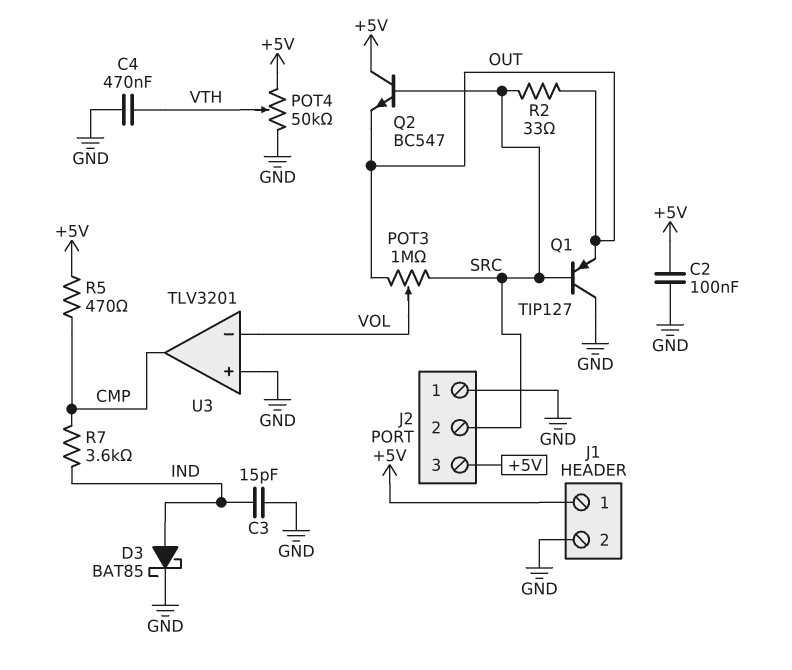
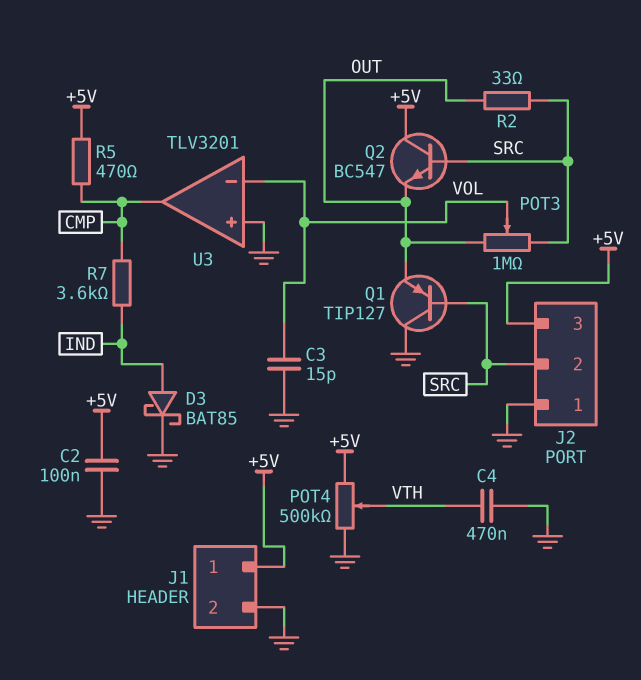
C3: 15pF (GND, IND) -> 15pF (GND, VOL)
POT4: 50k (+5V, GND, wiper VTH) -> 500k (+5V, GND, wiper VTH)

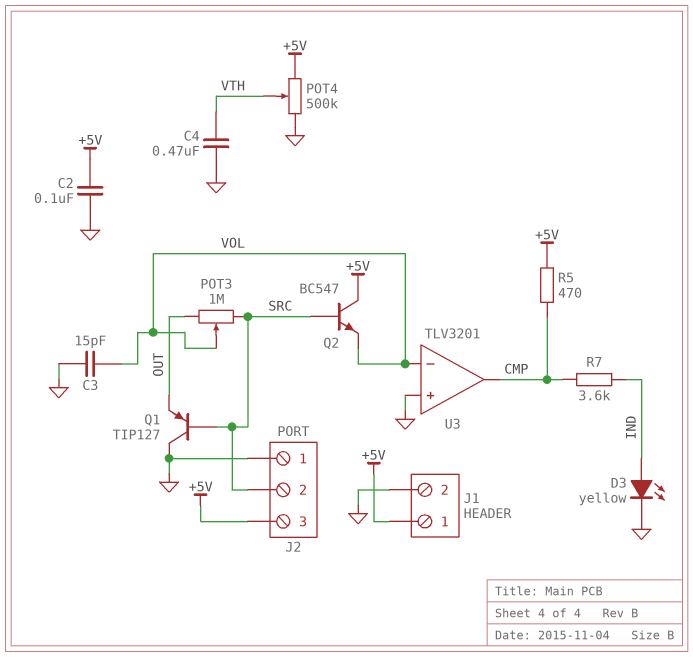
D3: schottky BAT85 (A IND, K GND) -> LED yellow (A IND, K GND)
Q2: NPN BC547 (B SRC, C +5V, E OUT) -> NPN BC547 (B SRC, C +5V, E VOL)
R2: 33 (OUT, SRC) -> none

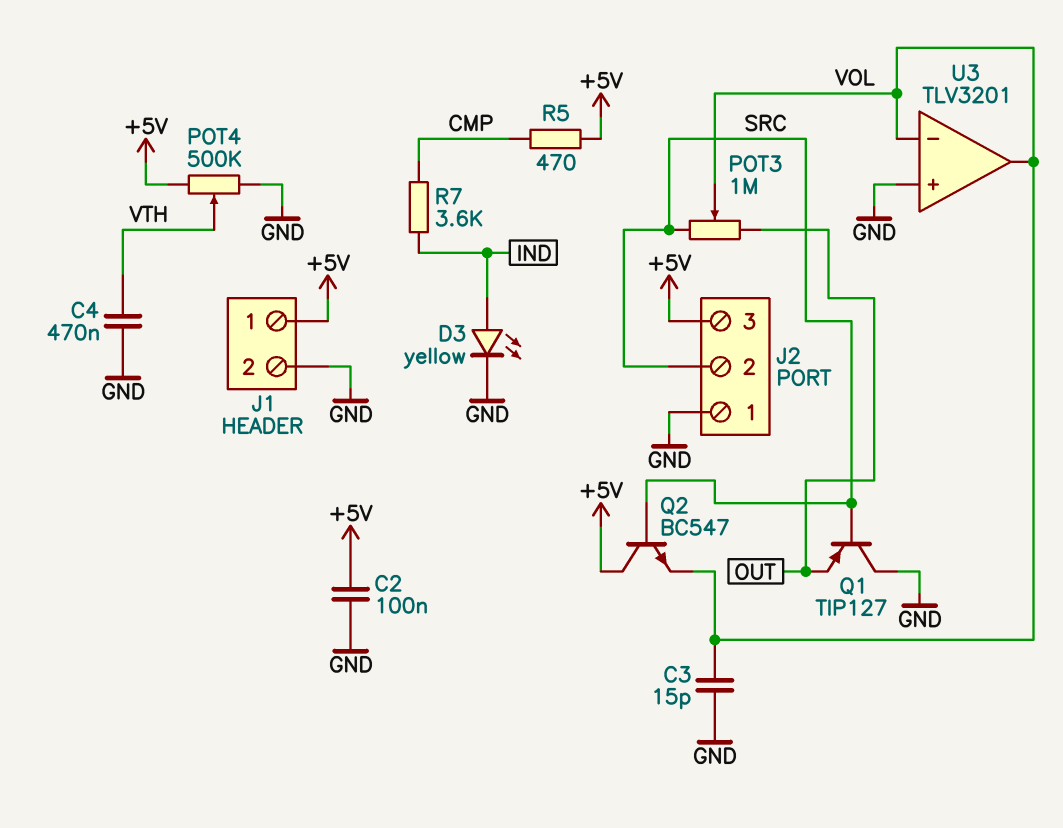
U3 pin out: CMP -> VOL

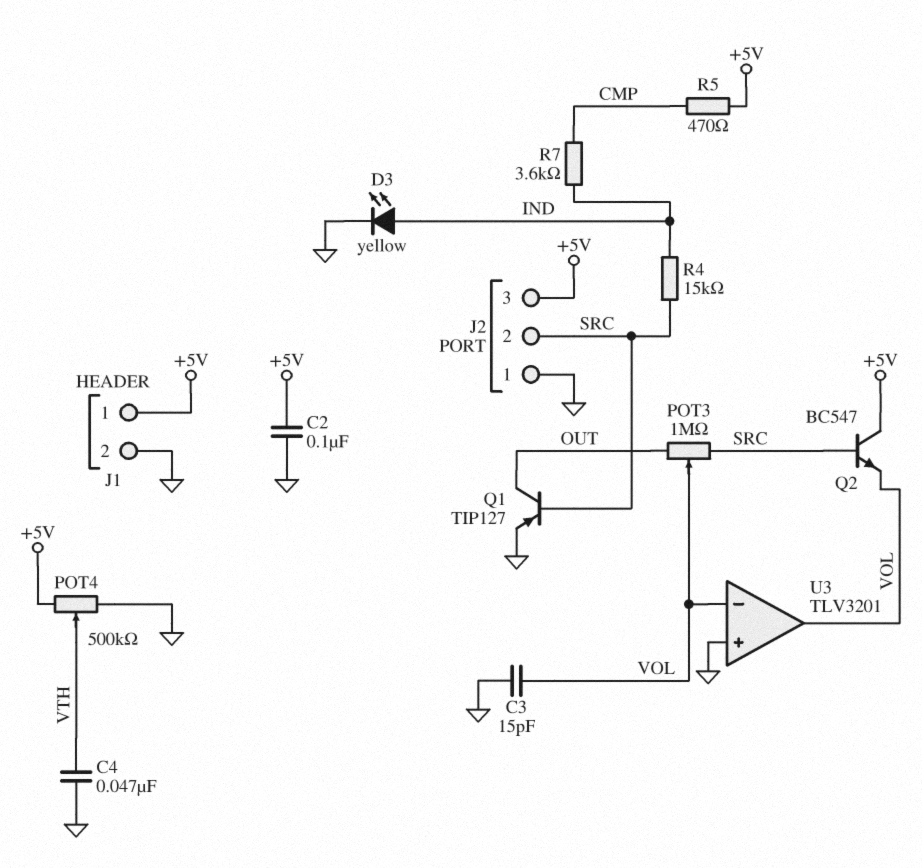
C4: 470nF (GND, VTH) -> 47nF (GND, VTH)
Q1: PNP TIP127 (B SRC, C GND, E OUT) -> PNP TIP127 (B SRC, C OUT, E GND)
R4: none -> 15k (IND, SRC)

